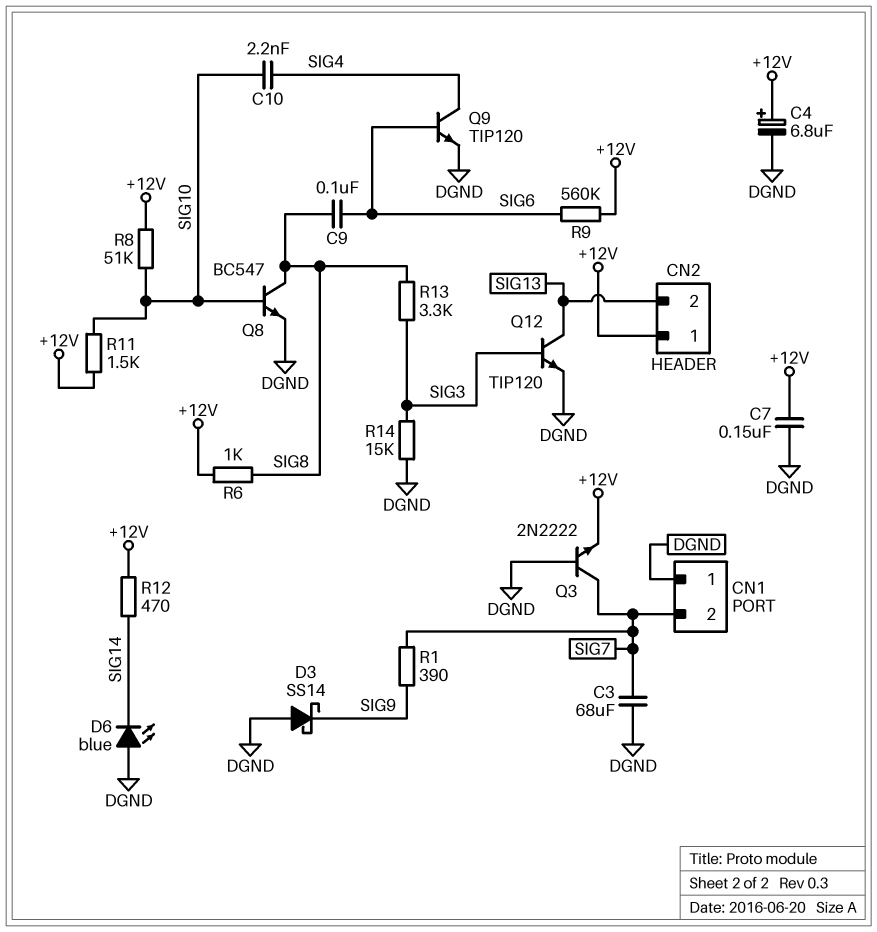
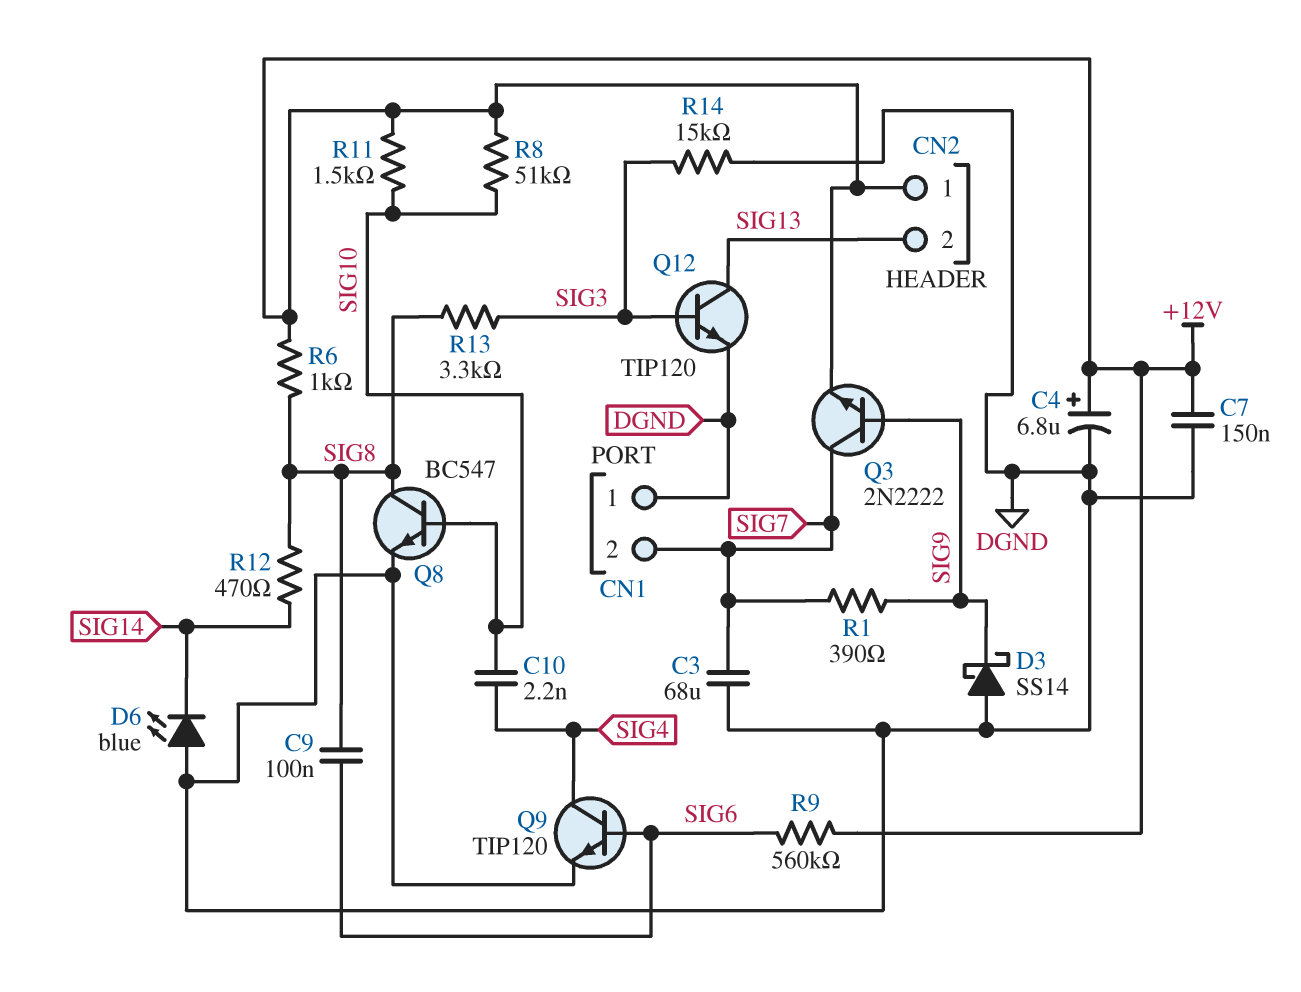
Q3: NPN 2N2222 (B DGND, C SIG7, E +12V) -> NPN 2N2222 (B SIG9, C SIG7, E +12V)
R12: 470 (+12V, SIG14) -> 470 (SIG8, SIG14)

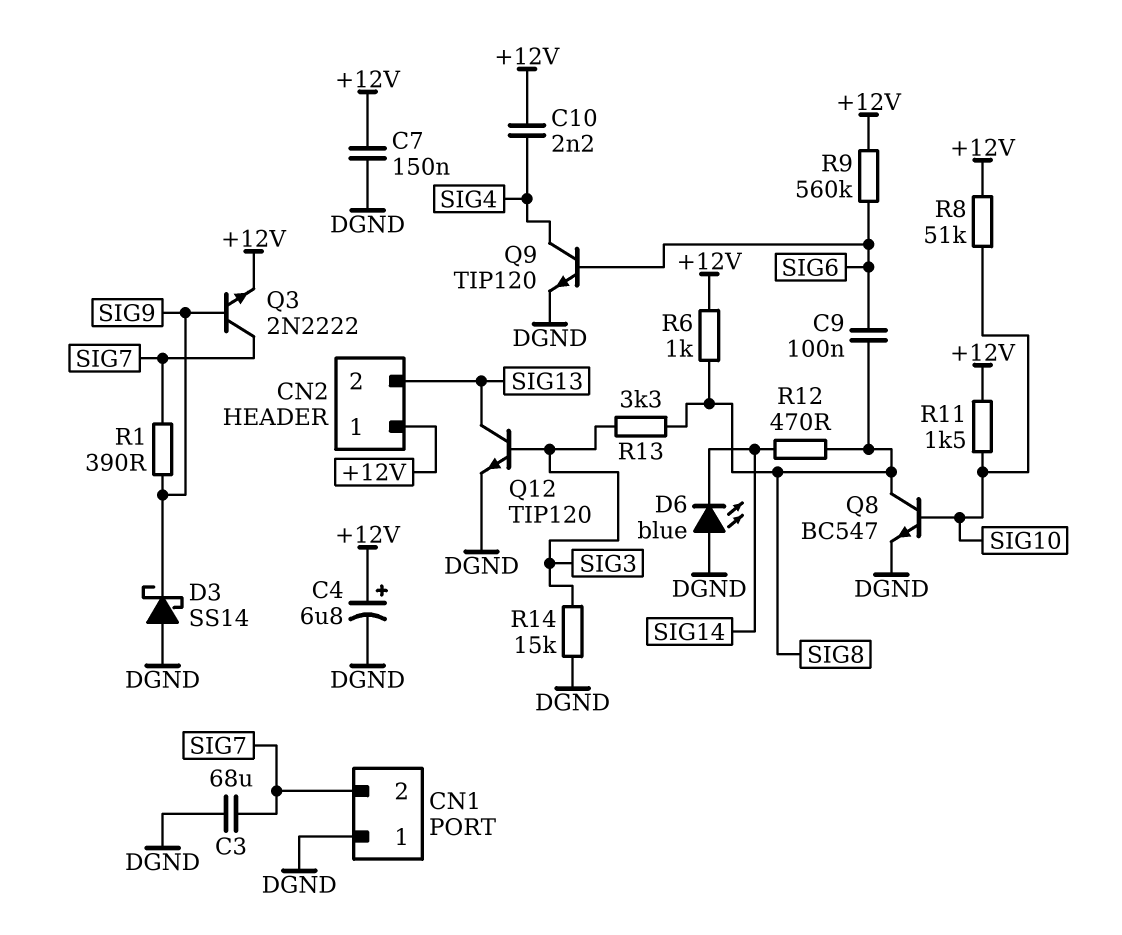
C10: 2.2nF (SIG4, SIG10) -> 2.2nF (+12V, SIG4)

